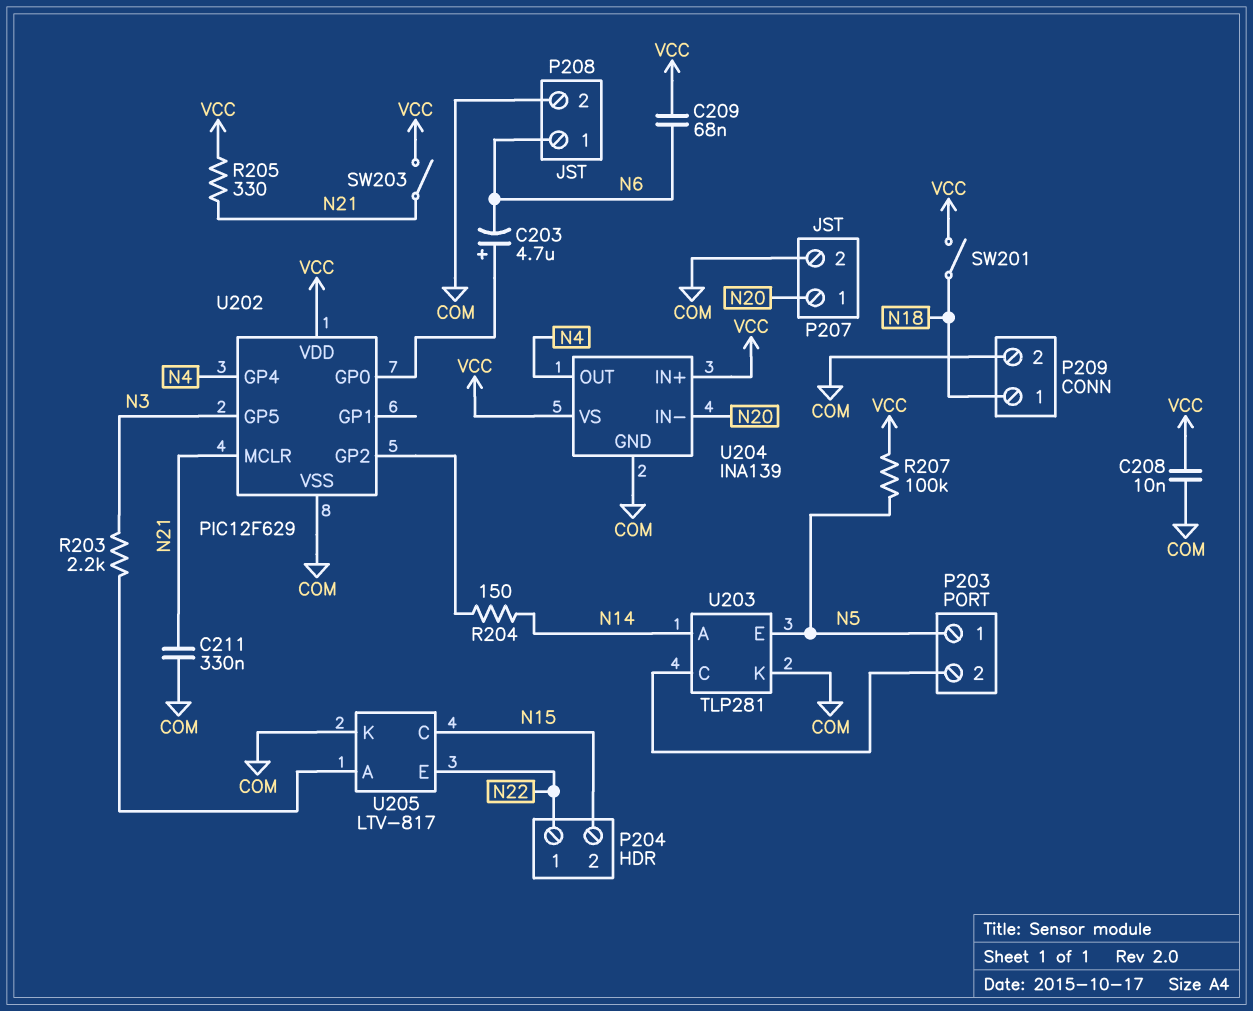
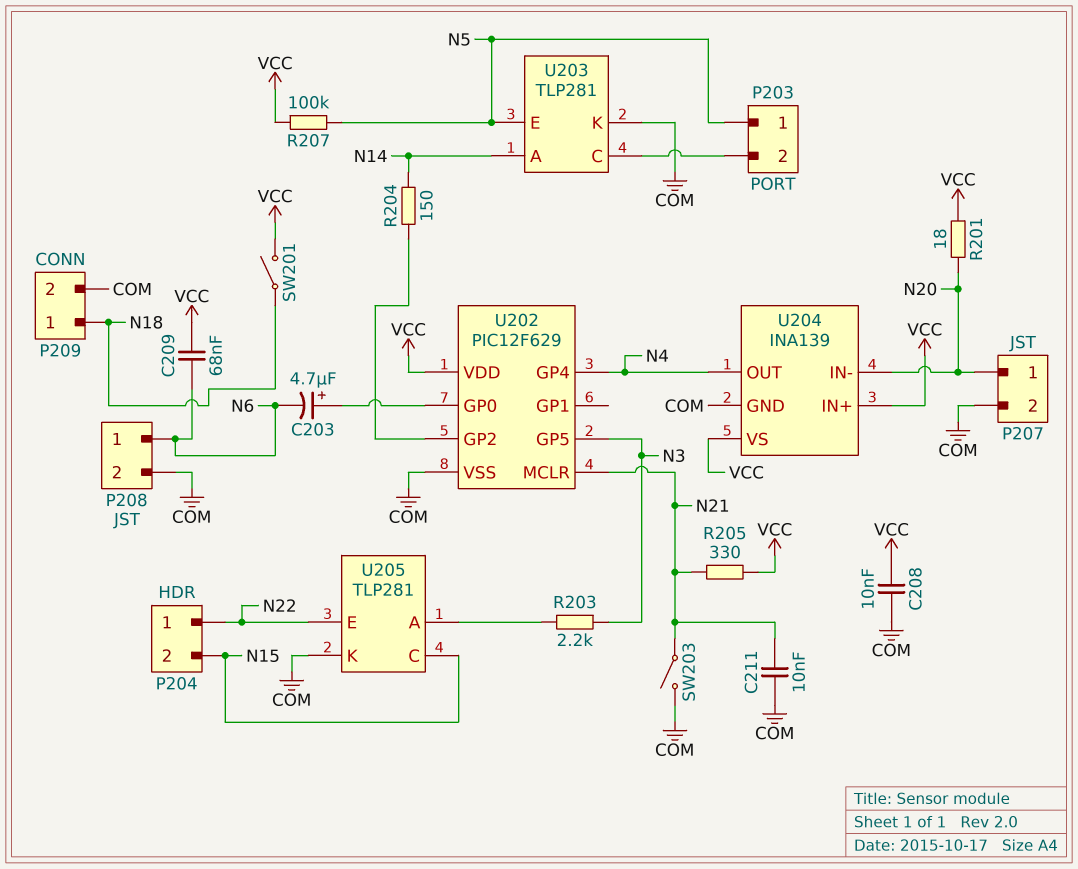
C211: 330nF (COM, N21) -> 10nF (COM, N21)
R201: none -> 18 (N20, VCC)
SW203: switch (N21, VCC) -> switch (COM, N21)
U205: LTV-817 -> TLP281

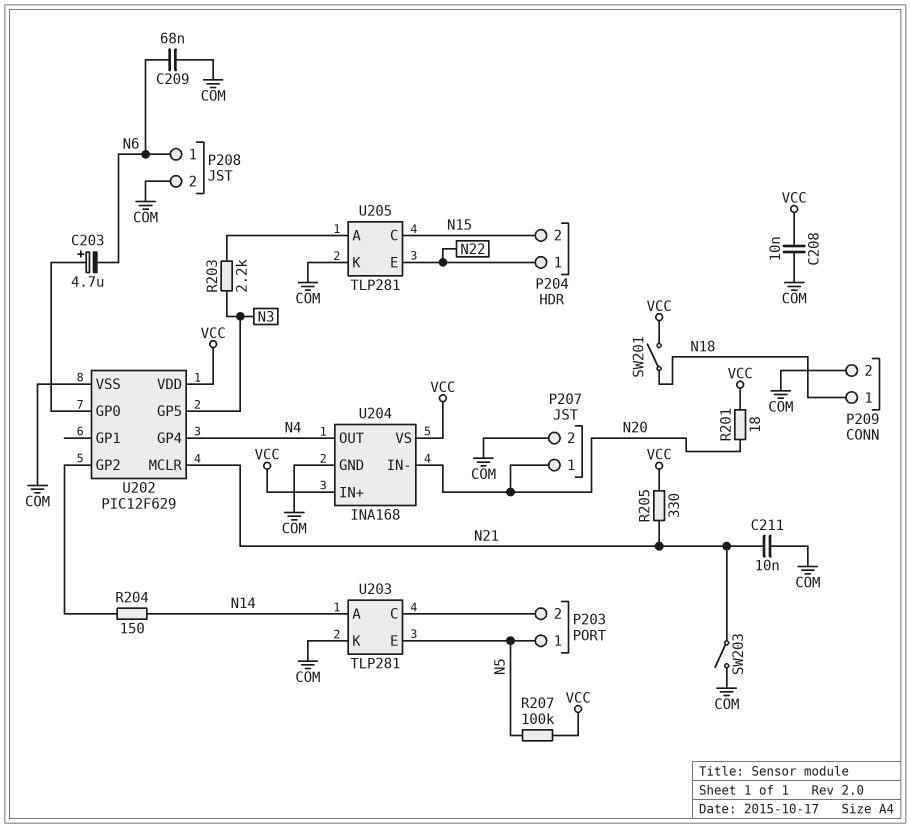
C209: 68nF (N6, VCC) -> 68nF (COM, N6)
U204: INA139 -> INA168

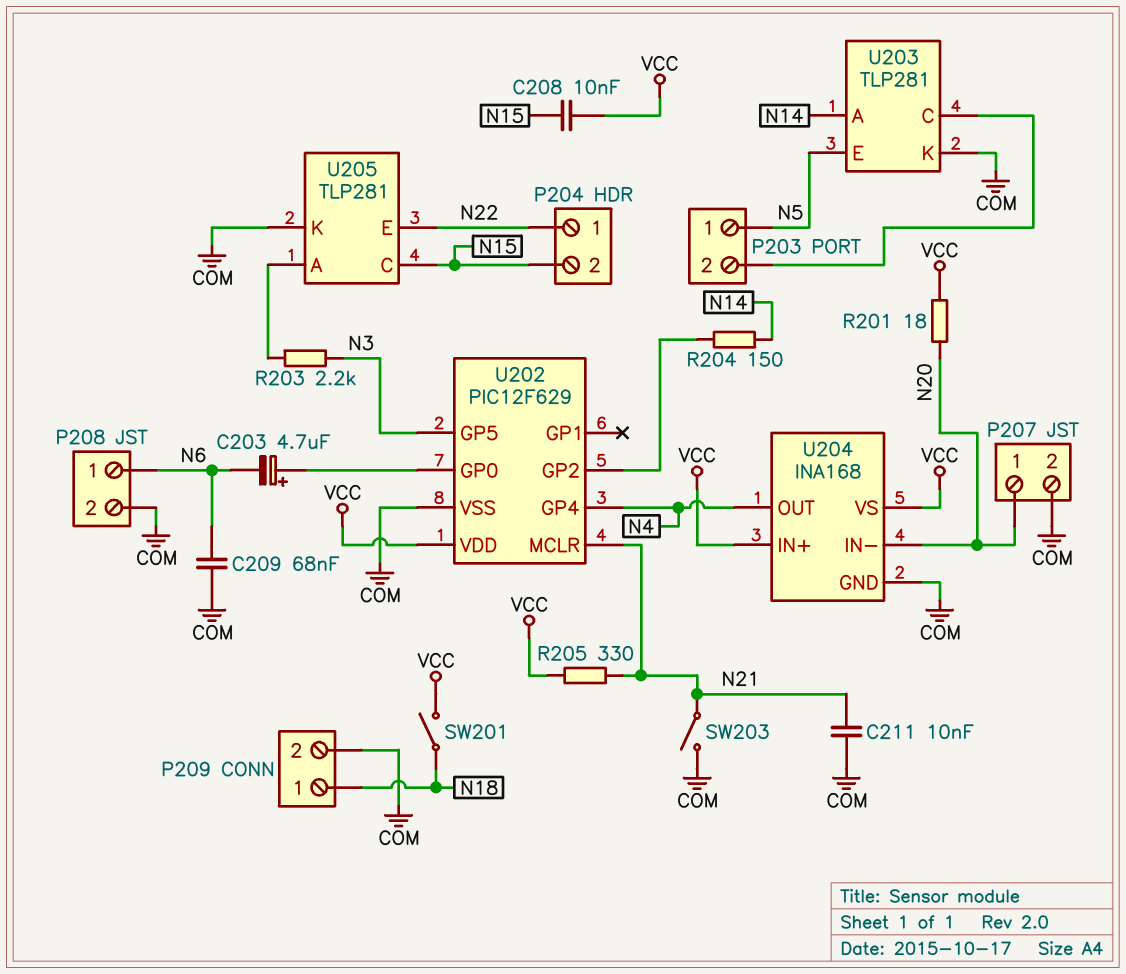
C208: 10nF (COM, VCC) -> 10nF (N15, VCC)
R207: 100k (N5, VCC) -> none

